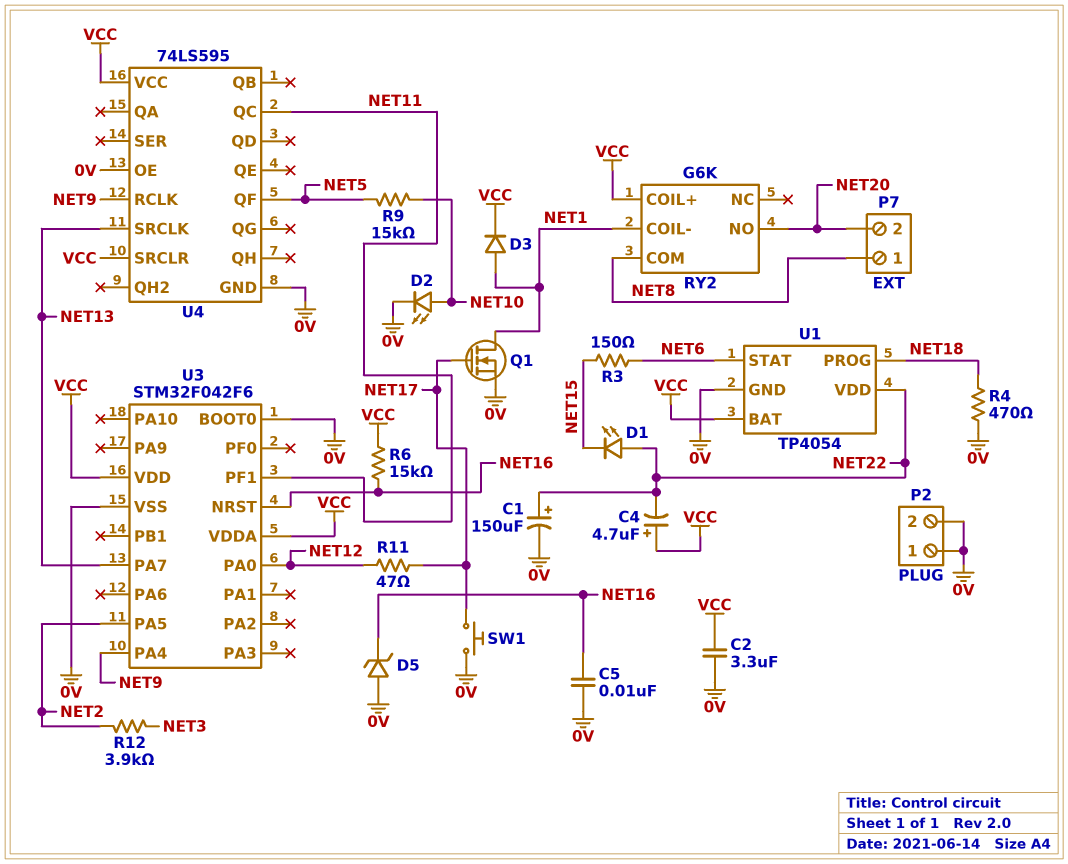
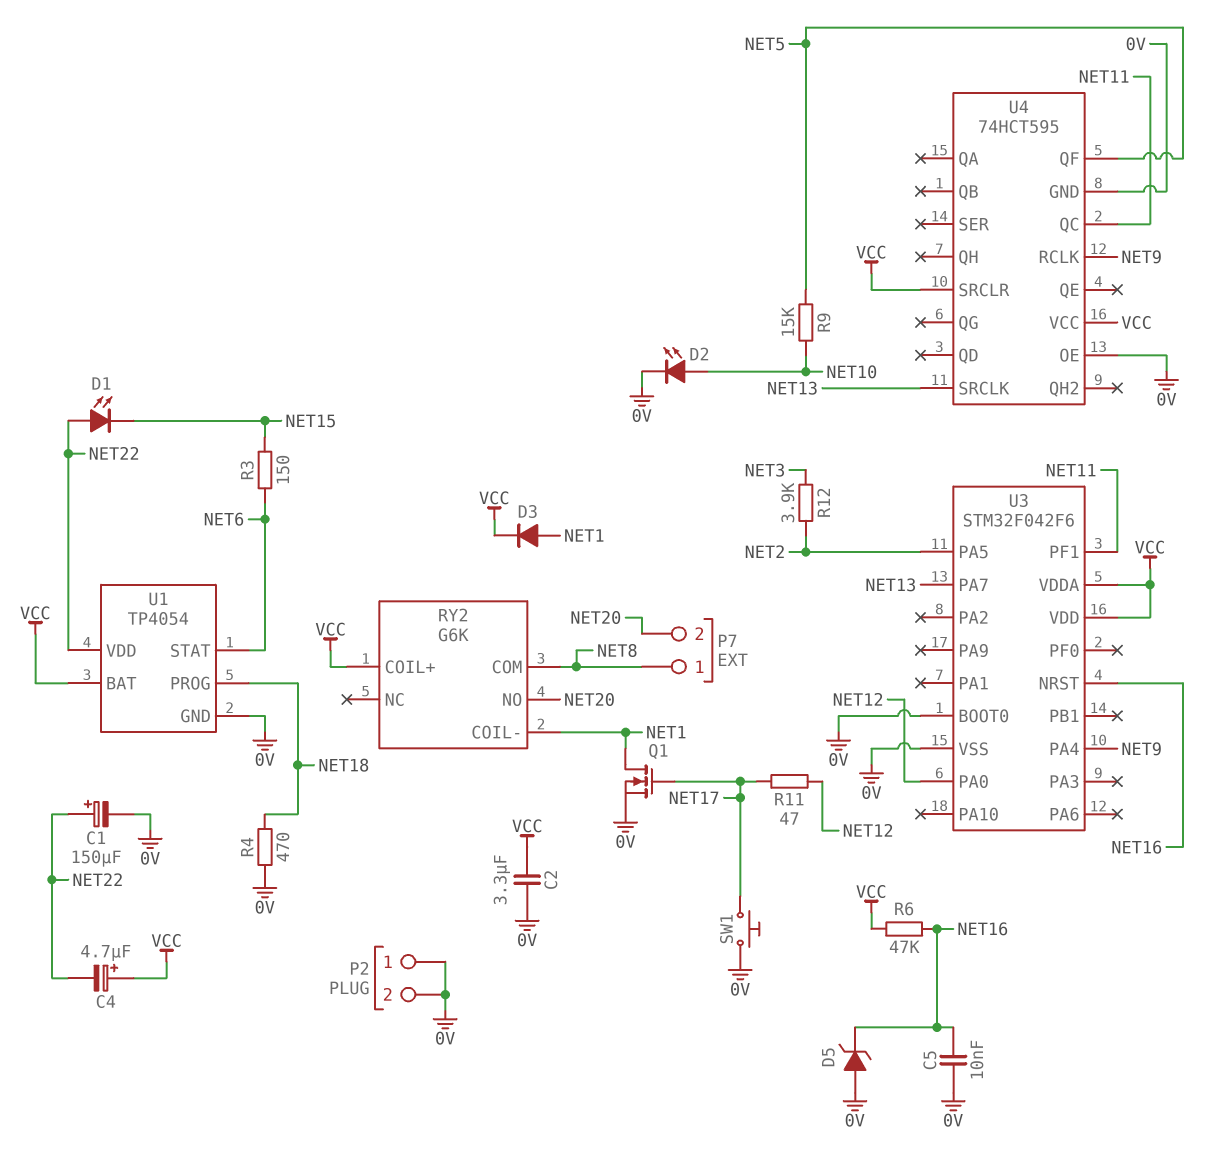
R6: 15k (NET16, VCC) -> 47k (NET16, VCC)
U4: 74LS595 -> 74HCT595

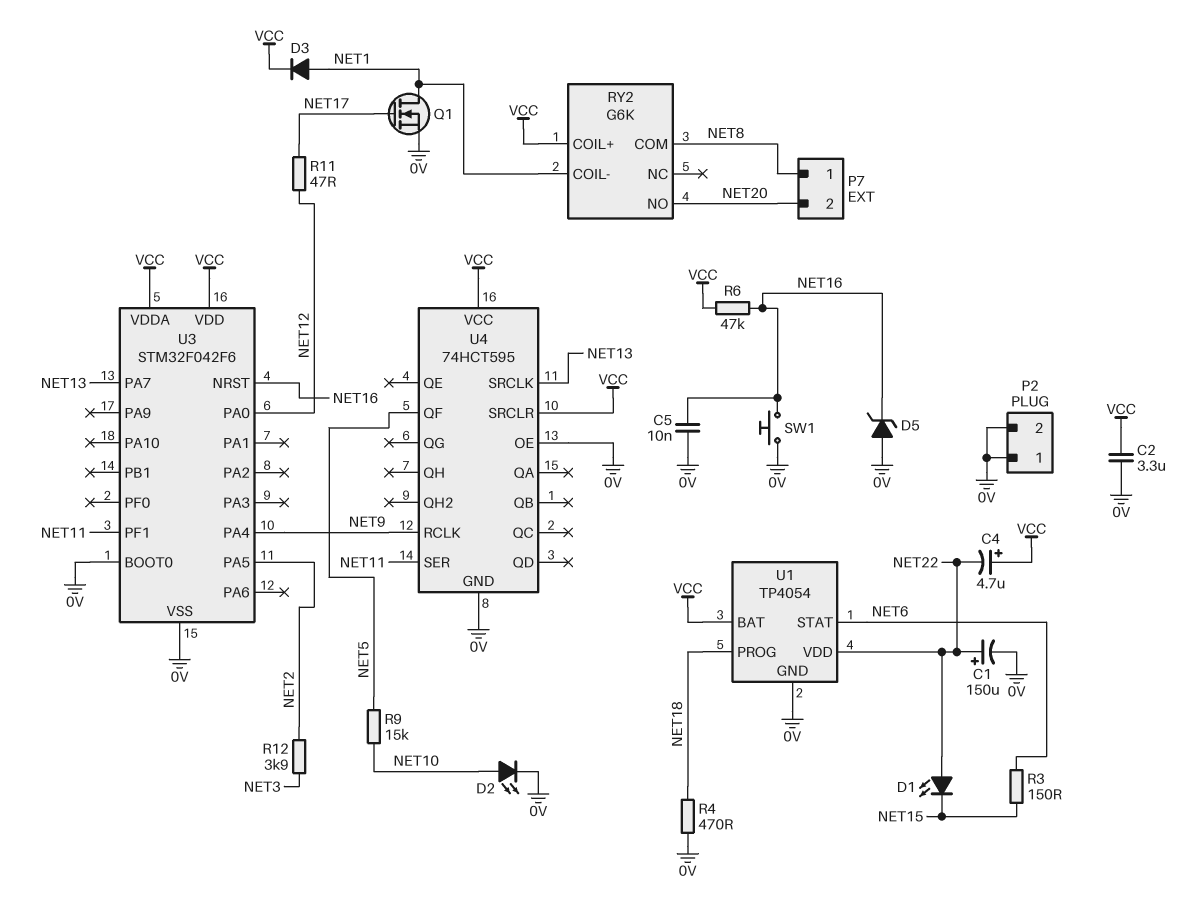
SW1: button (0V, NET17) -> button (0V, NET16)
U4 pin QC: NET11 -> none
U4 pin SER: none -> NET11

